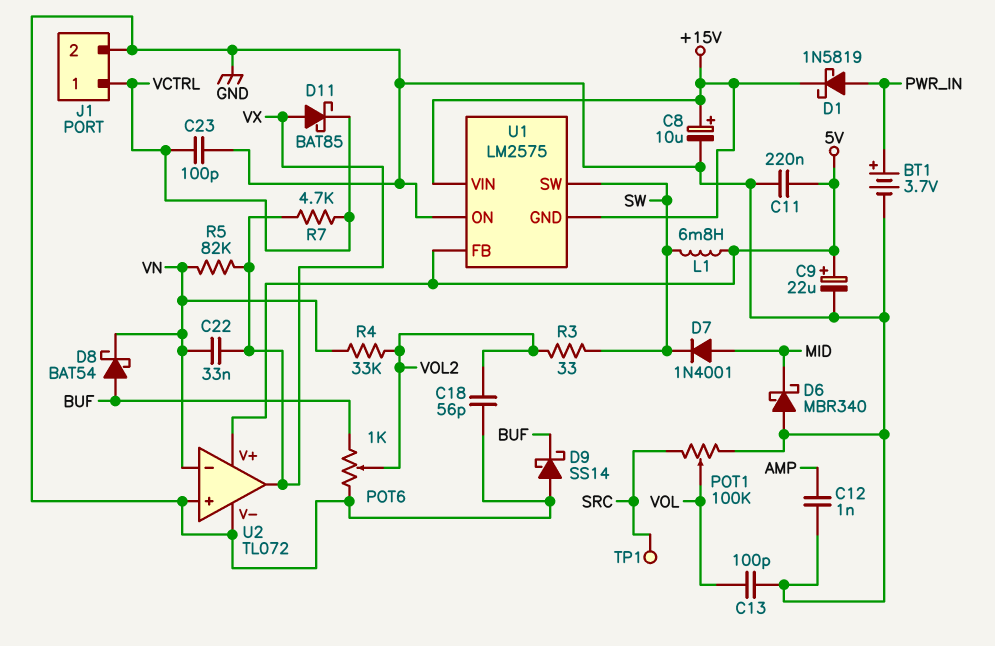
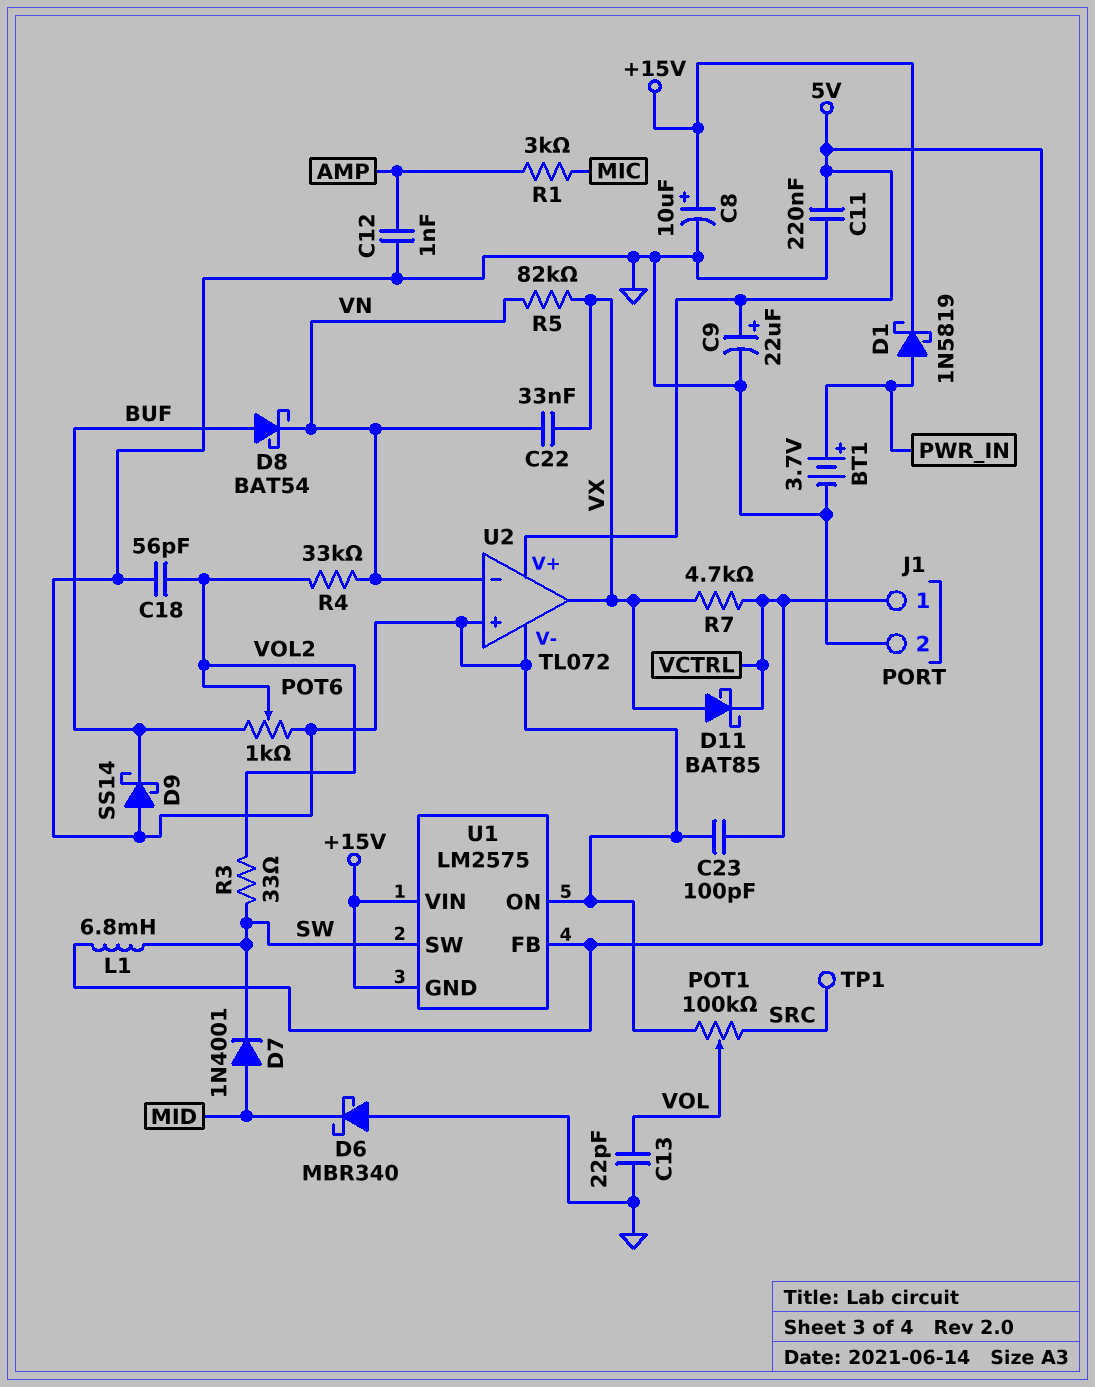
C13: 100pF (GND, VOL) -> 22pF (GND, VOL)
R1: none -> 3k (AMP, MIC)

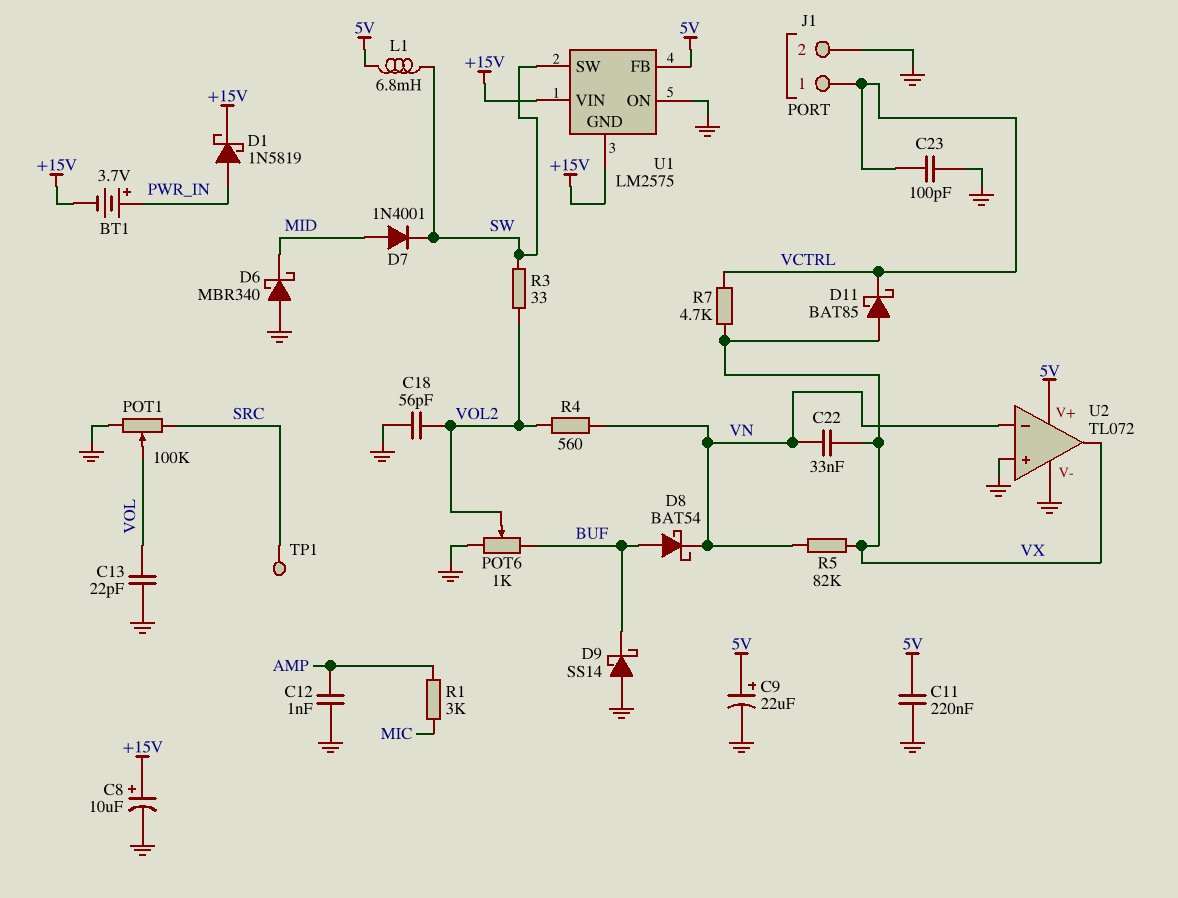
BT1: 3.7V (plus PWR_IN, minus GND) -> 3.7V (plus PWR_IN, minus +15V)
R4: 33k (VN, VOL2) -> 560 (VN, VOL2)

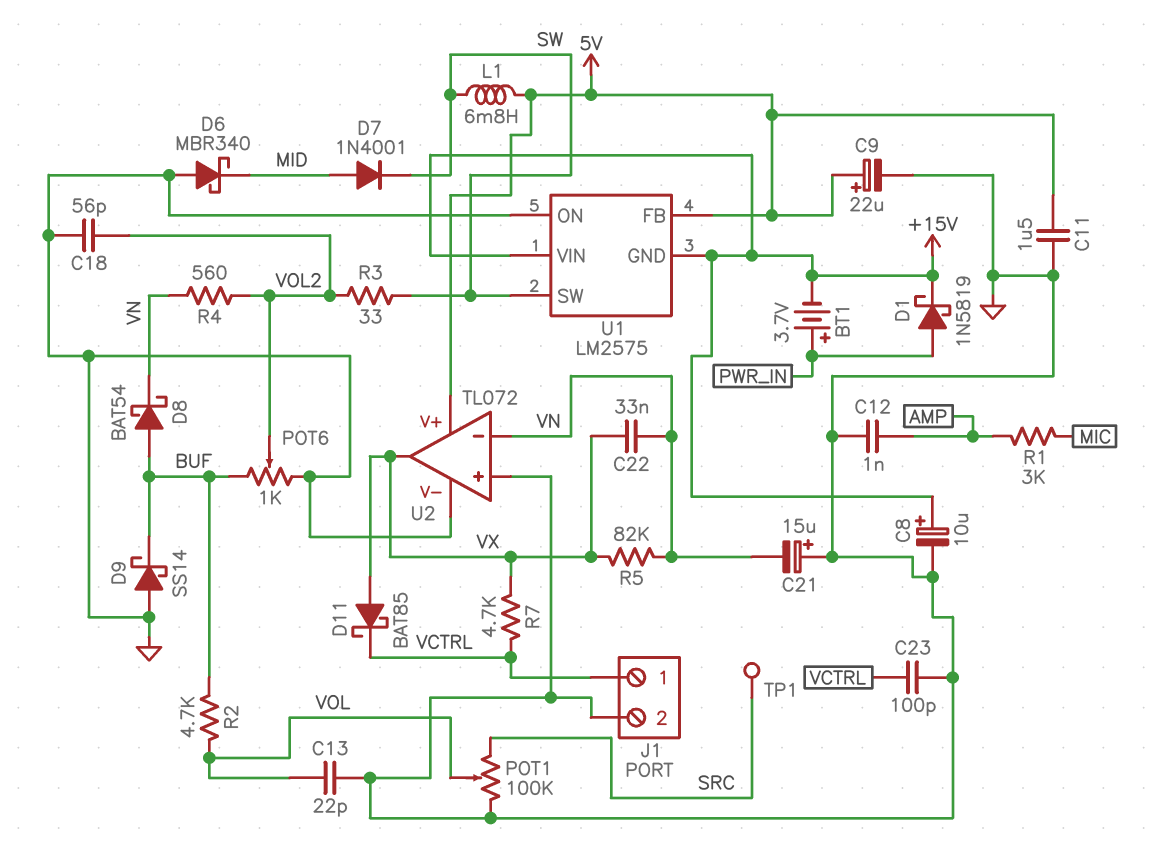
C11: 220nF (5V, GND) -> 1.5uF (5V, GND)
C21: none -> 15uF (plus GND, minus VN)
R2: none -> 4.7k (BUF, VOL)

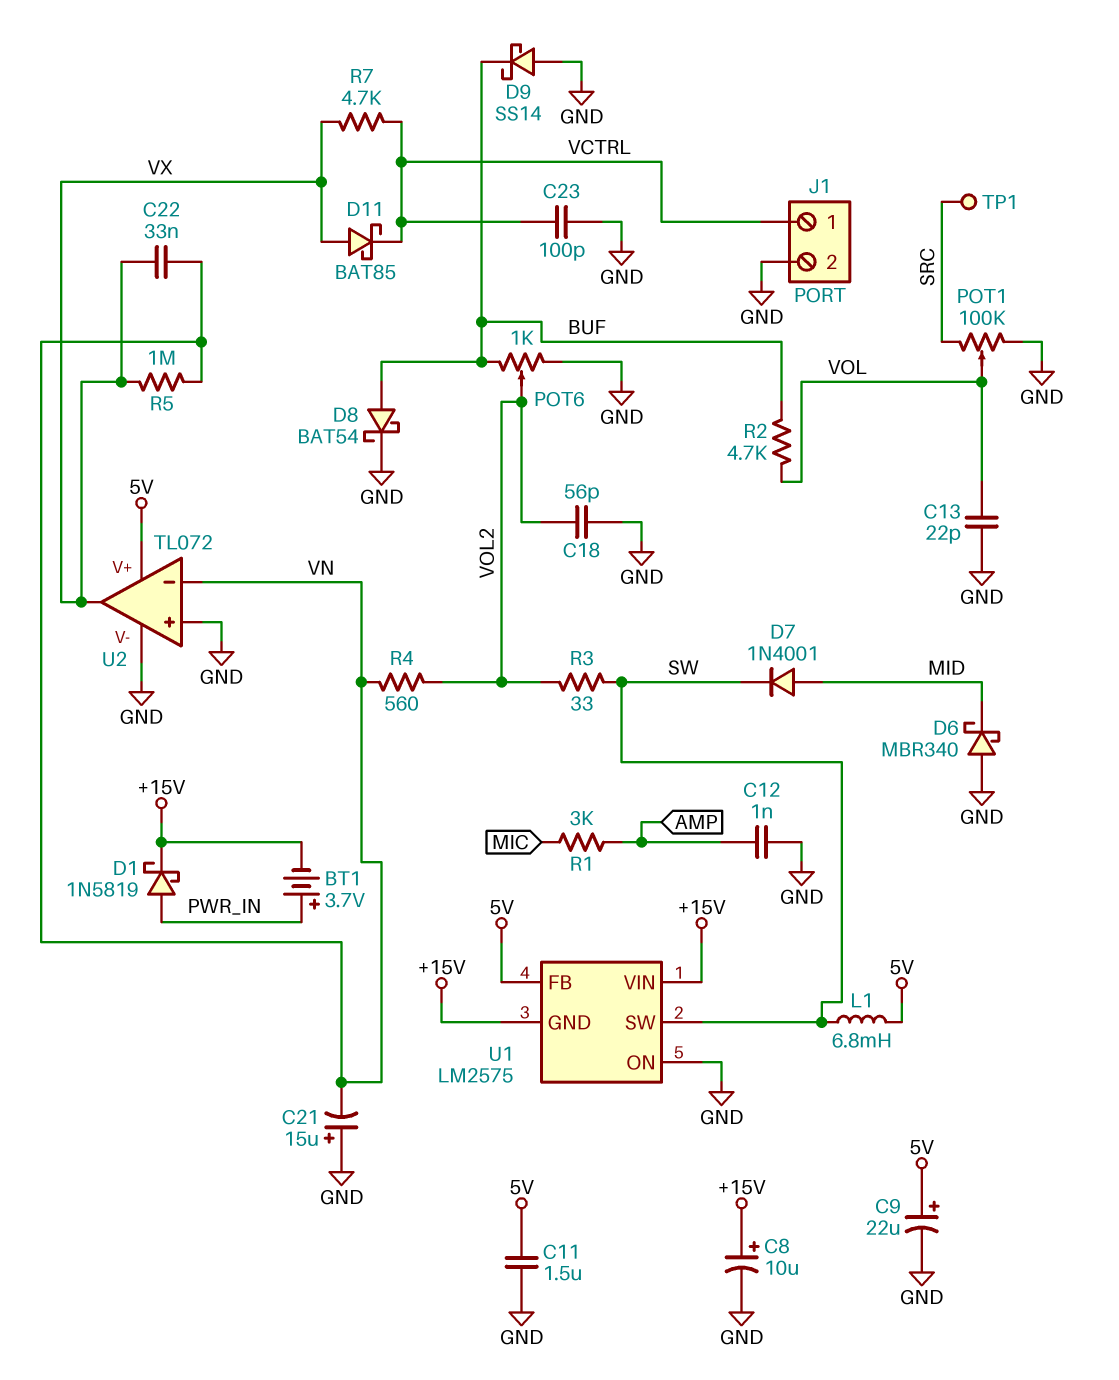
D8: schottky BAT54 (A BUF, K VN) -> schottky BAT54 (A BUF, K GND)
R5: 82k (VN, VX) -> 1M (VN, VX)

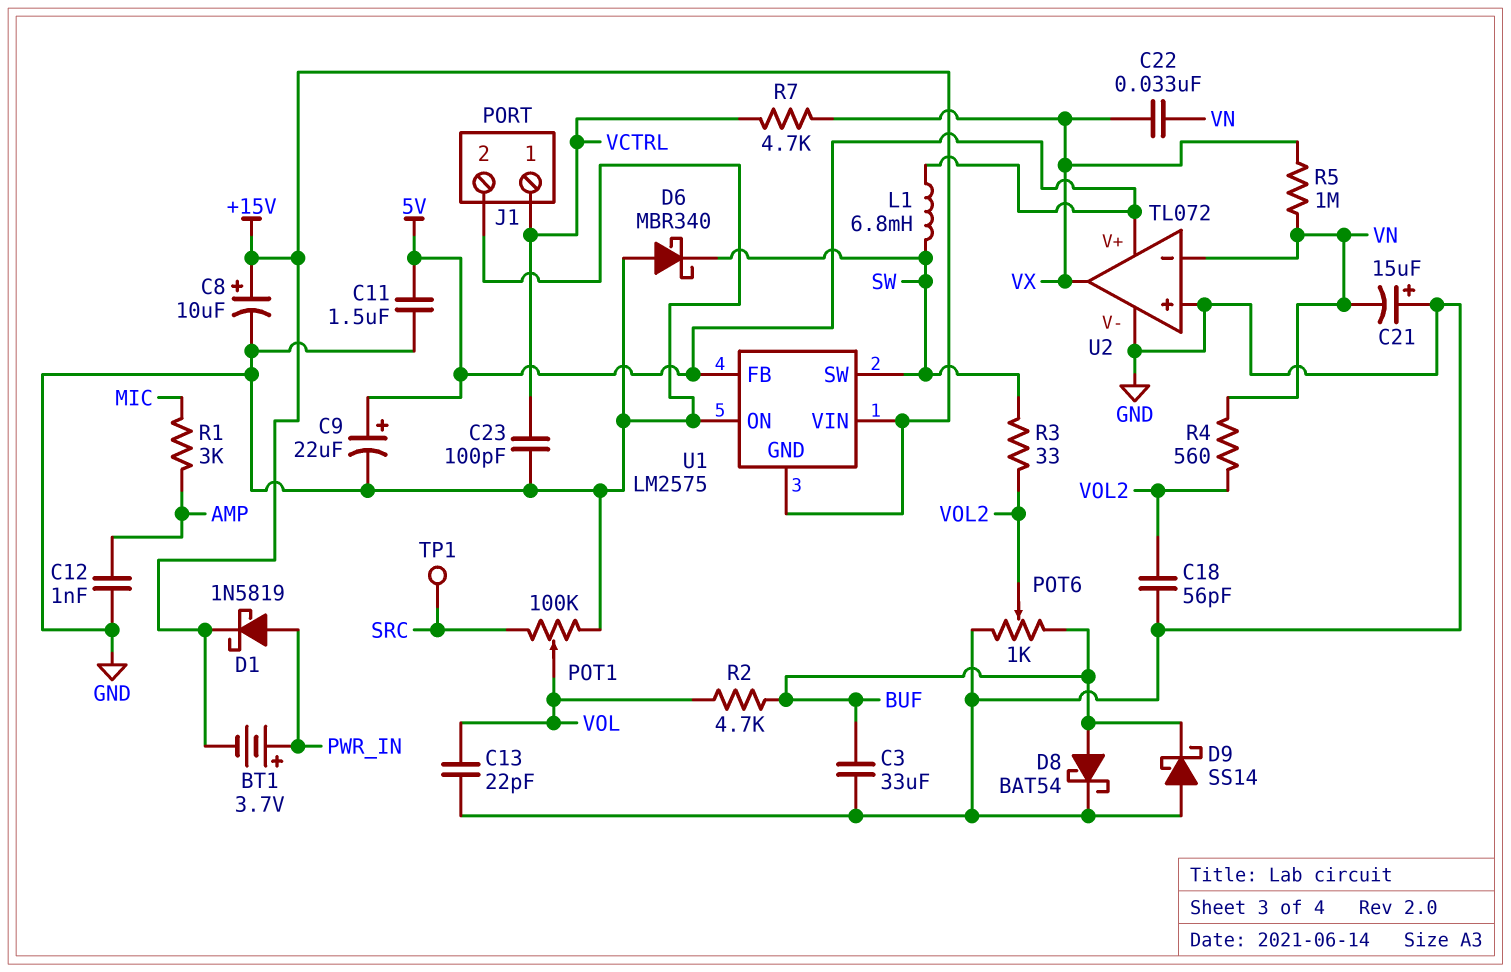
C3: none -> 33uF (BUF, GND)
D6: schottky MBR340 (A GND, K MID) -> schottky MBR340 (A GND, K SW)
D7: diode 1N4001 (A MID, K SW) -> none
D11: schottky BAT85 (A VX, K VCTRL) -> none

